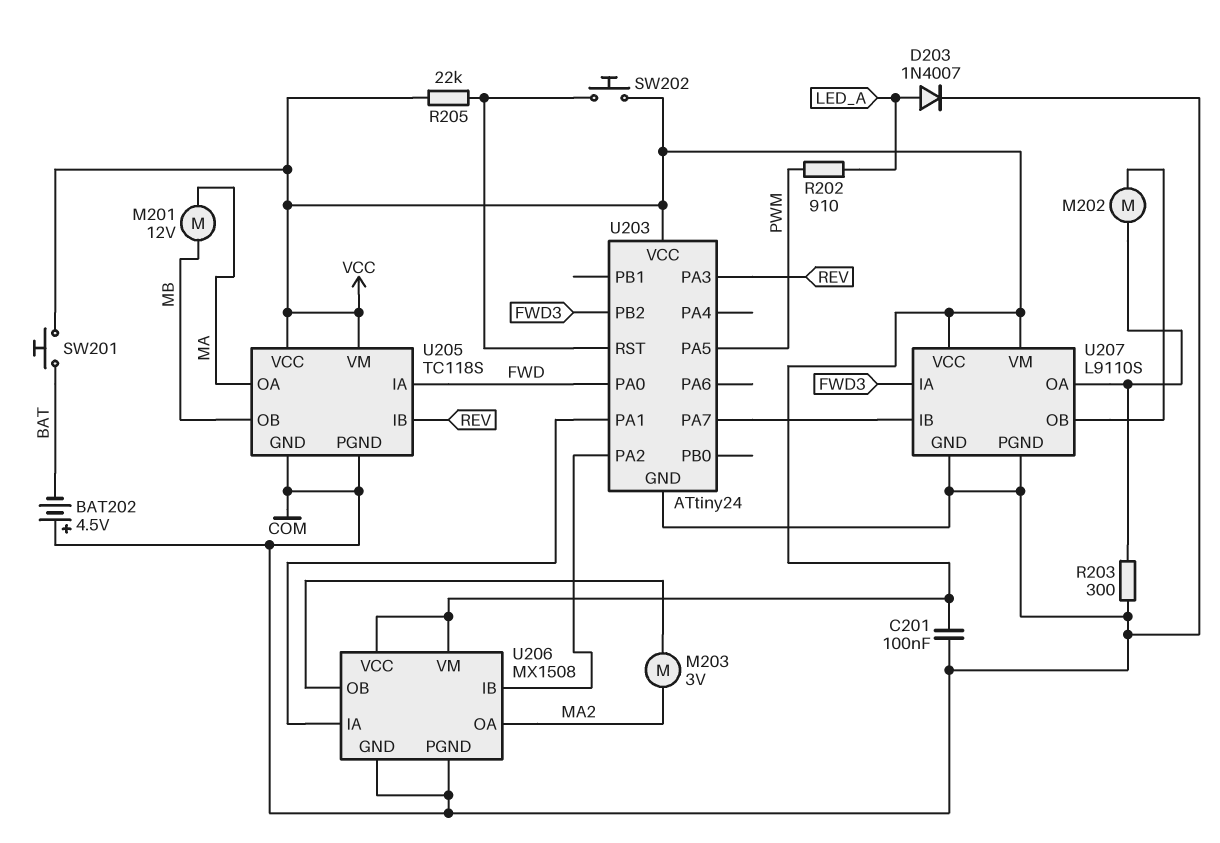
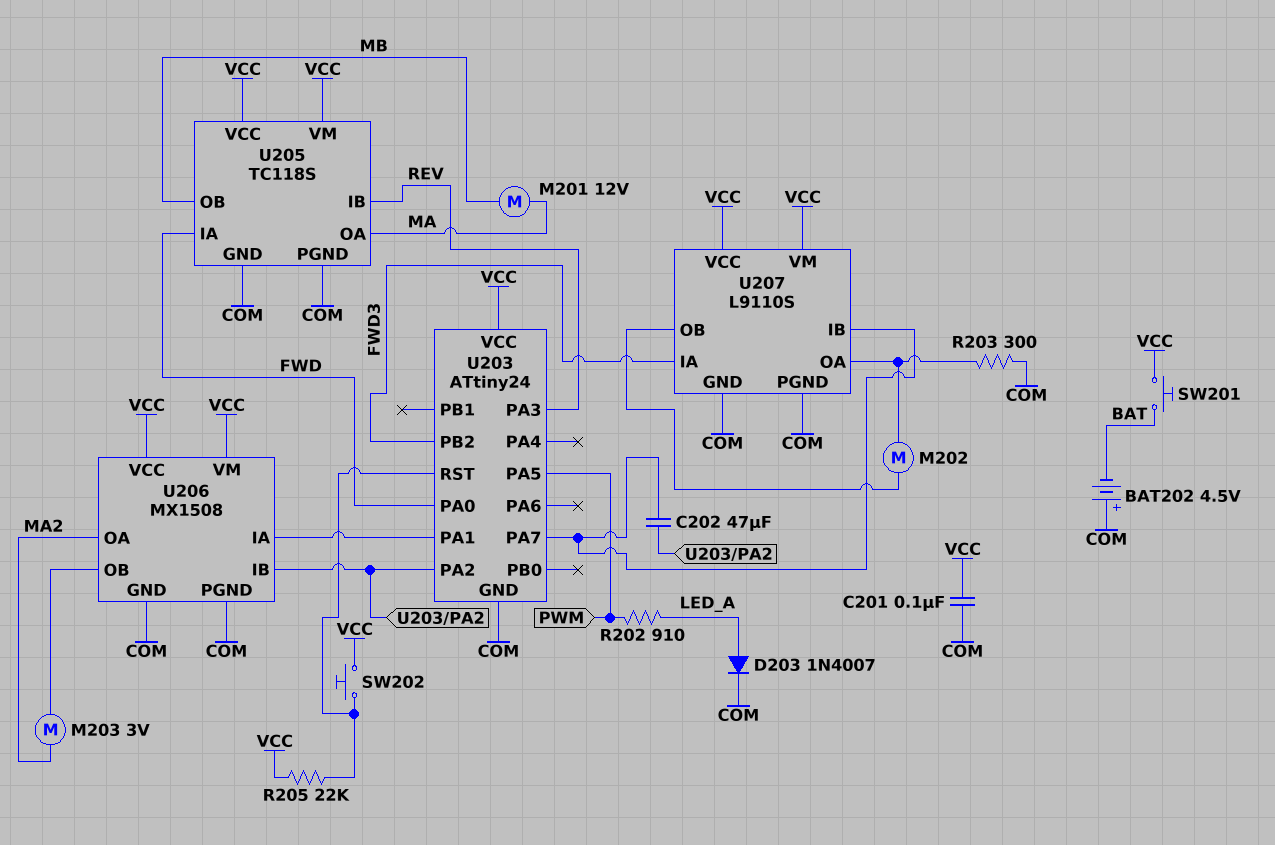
C202: none -> 47uF (U203/PA2, U203/PA7)

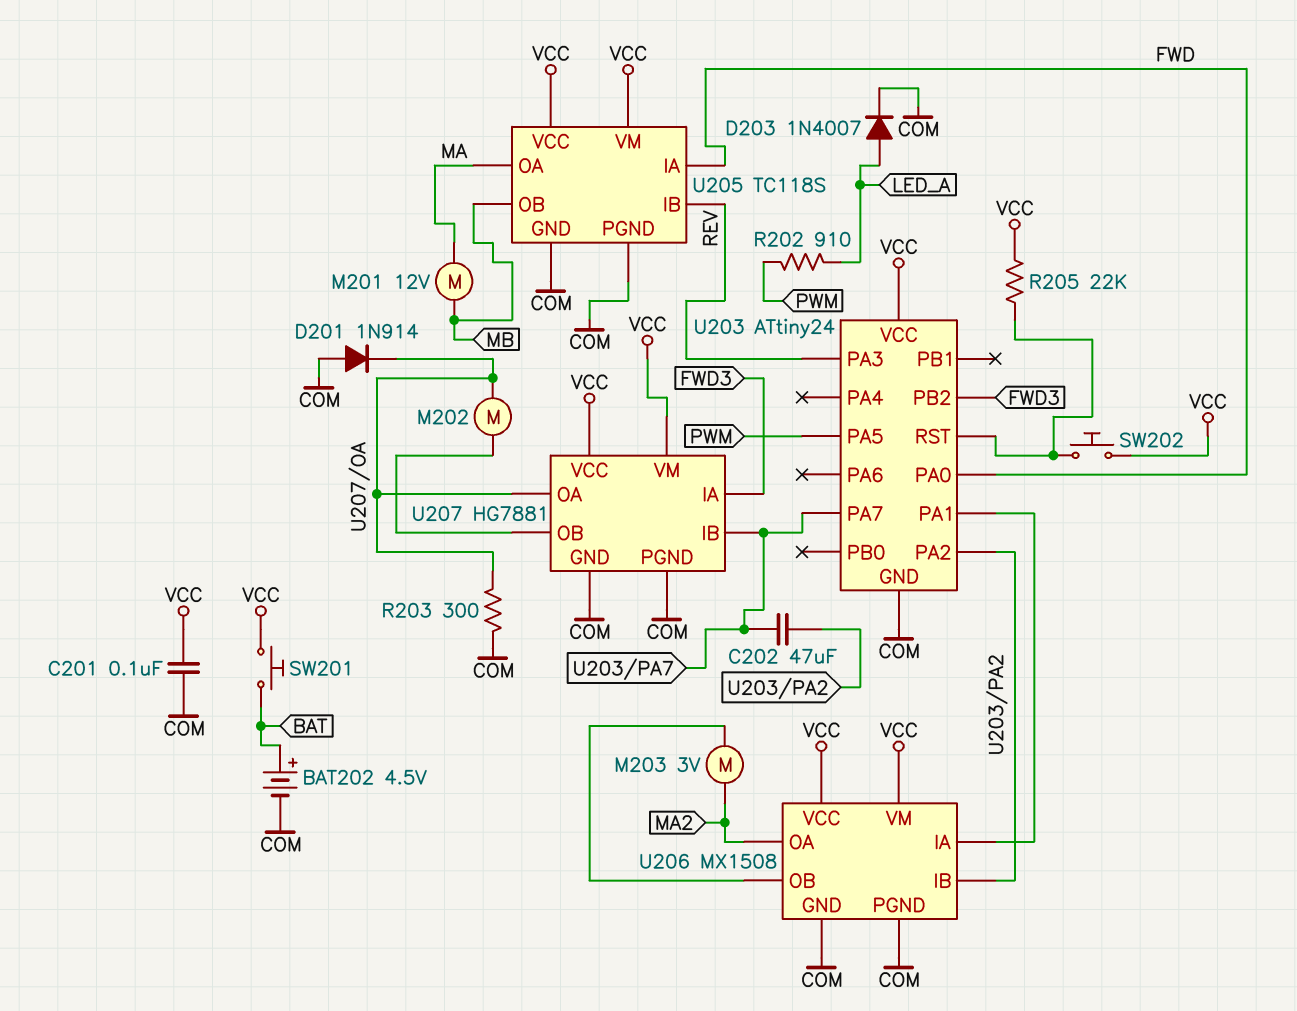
BAT202: 4.5V (plus COM, minus BAT) -> 4.5V (plus BAT, minus COM)
D201: none -> diode 1N914 (A COM, K U207/OA)
U207: L9110S -> HG7881

